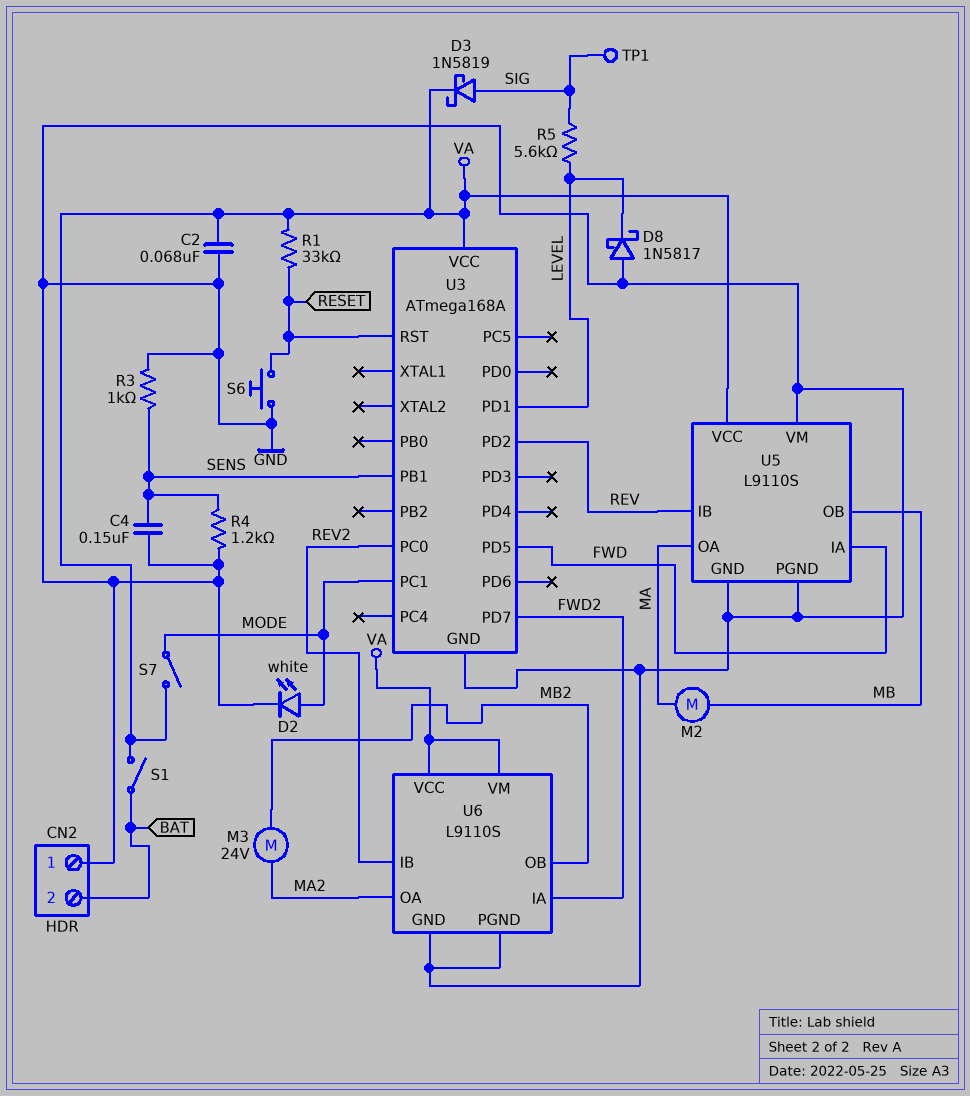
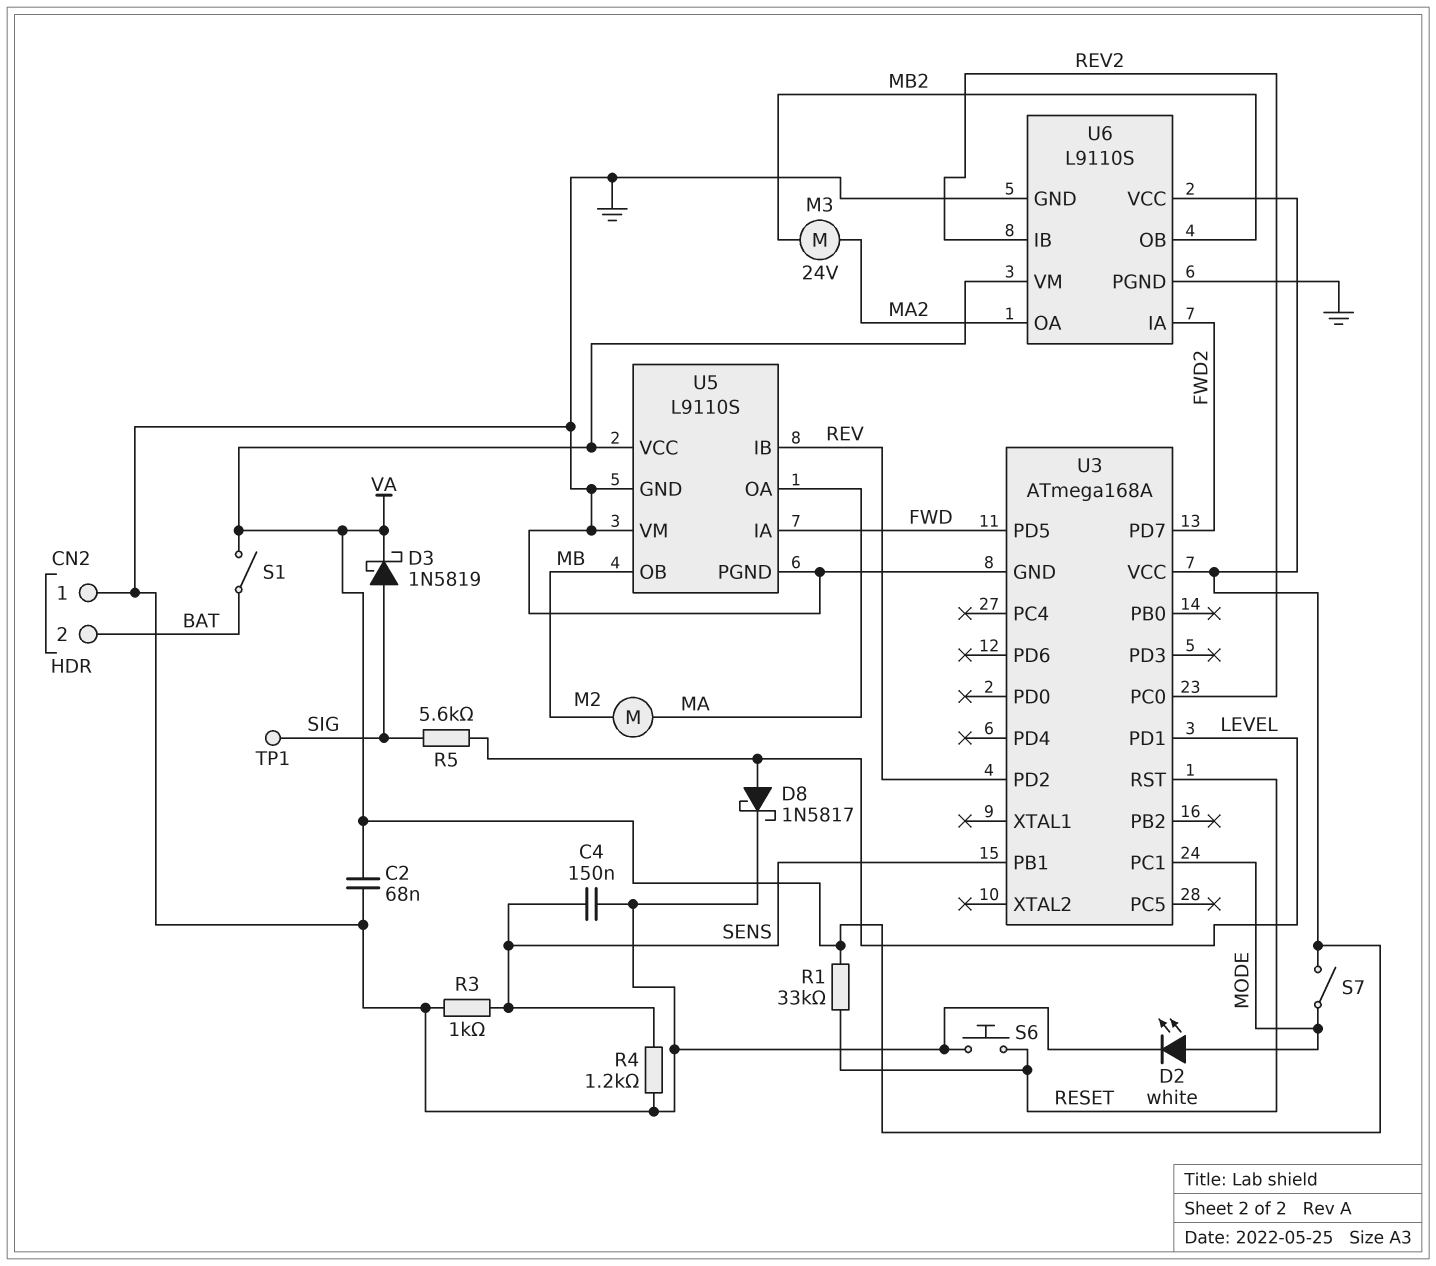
D8: schottky 1N5817 (A GND, K LEVEL) -> schottky 1N5817 (A LEVEL, K GND)

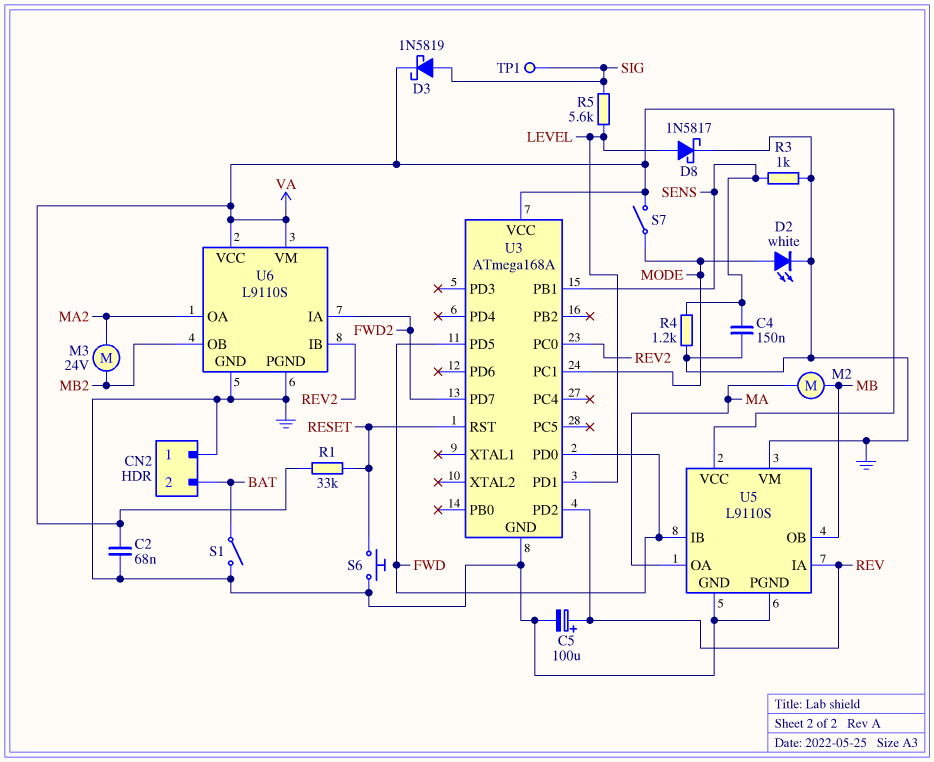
C5: none -> 100uF (plus REV, minus GND)
S1: switch (BAT, VA) -> switch (BAT, GND)
U3 pin PD0: none -> FWD
U5 pin IA: FWD -> REV
U5 pin IB: REV -> FWD

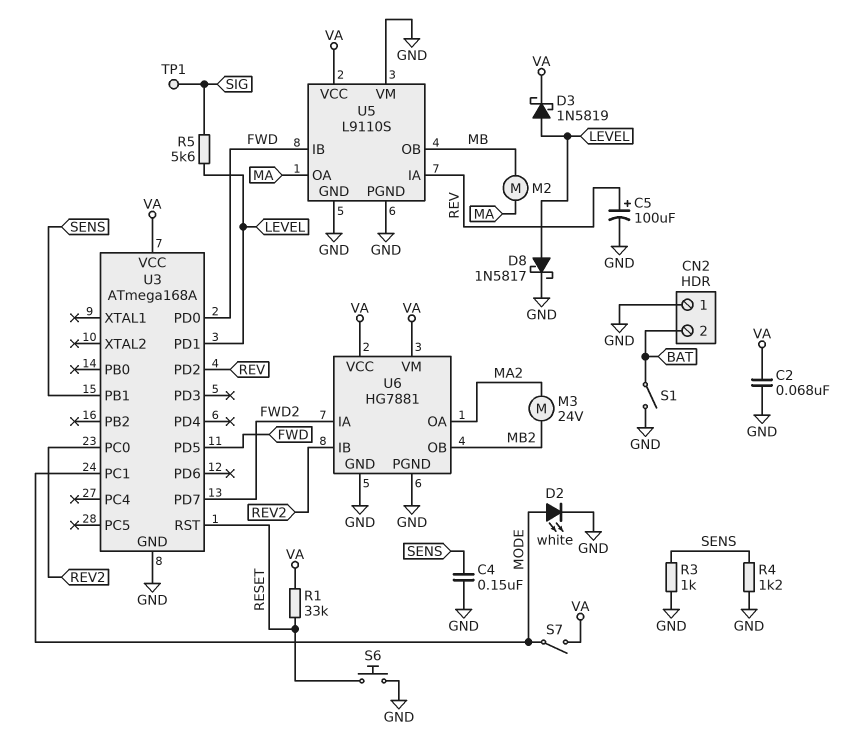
D3: schottky 1N5819 (A SIG, K VA) -> schottky 1N5819 (A LEVEL, K VA)
U6: L9110S -> HG7881

